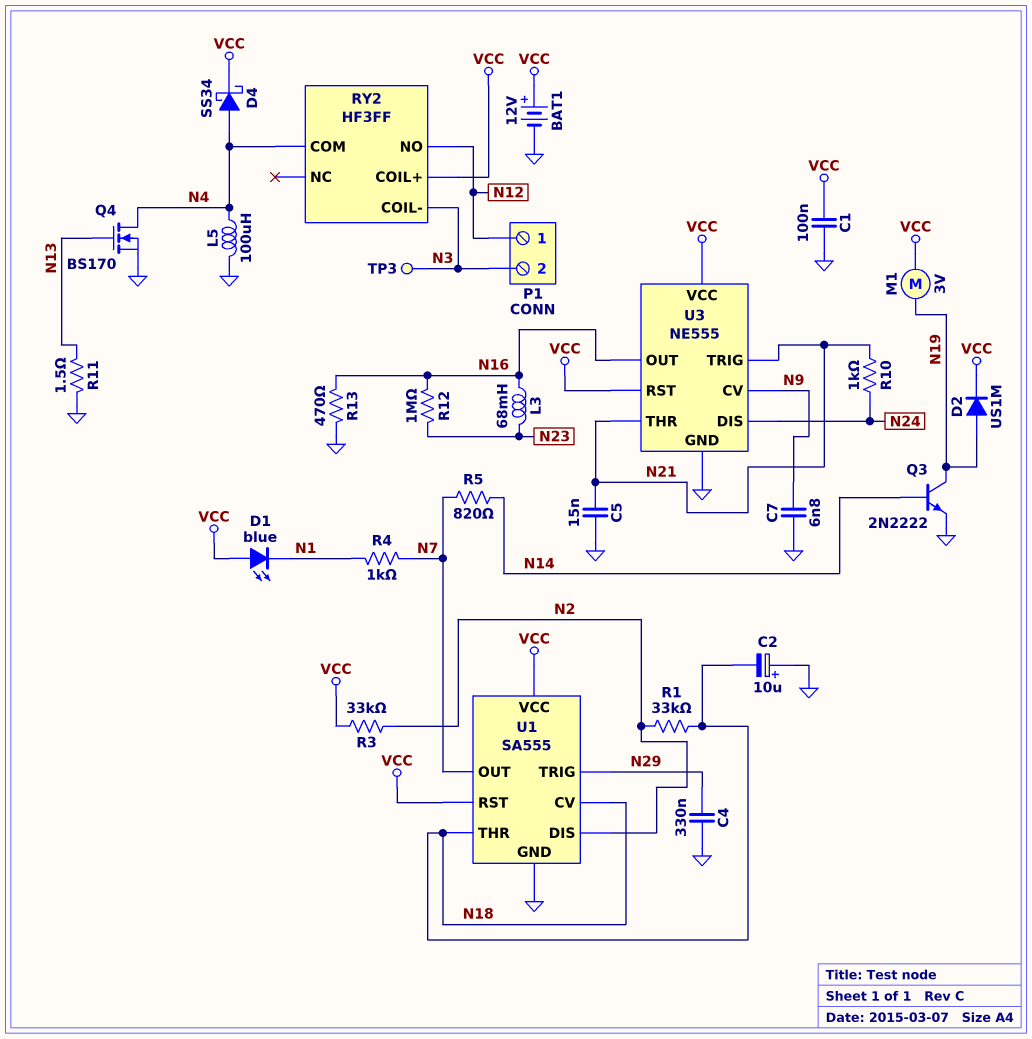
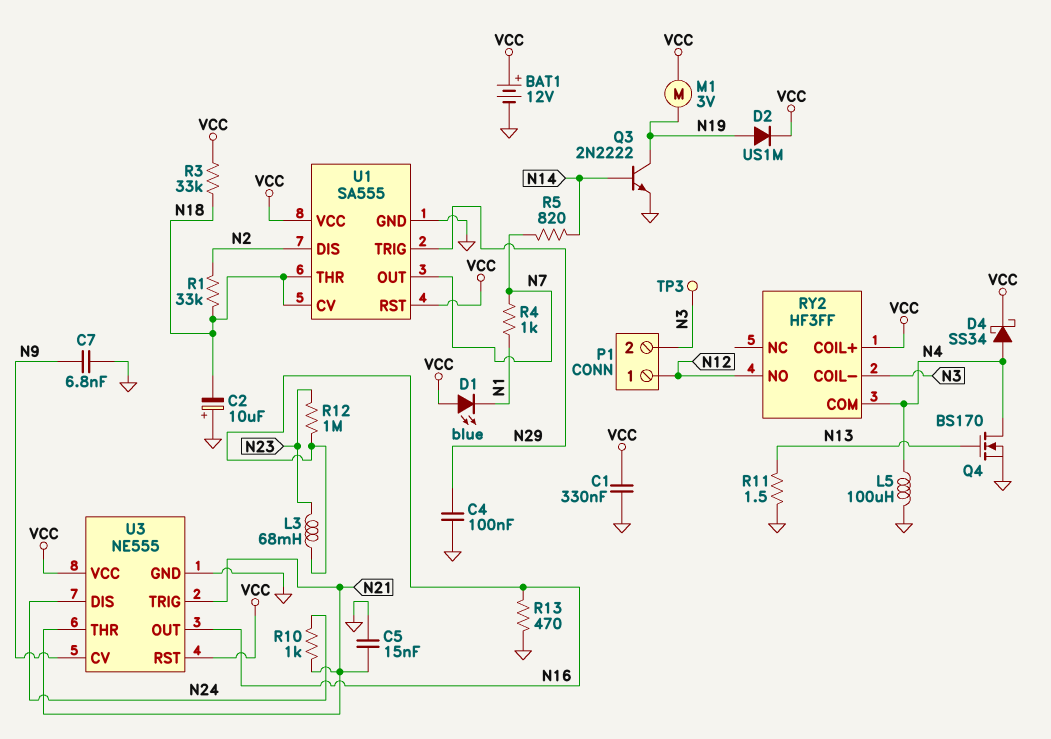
C1: 100nF (GND, VCC) -> 330nF (GND, VCC)
C4: 330nF (GND, N29) -> 100nF (GND, N29)
R3: 33k (N2, VCC) -> 33k (N18, VCC)

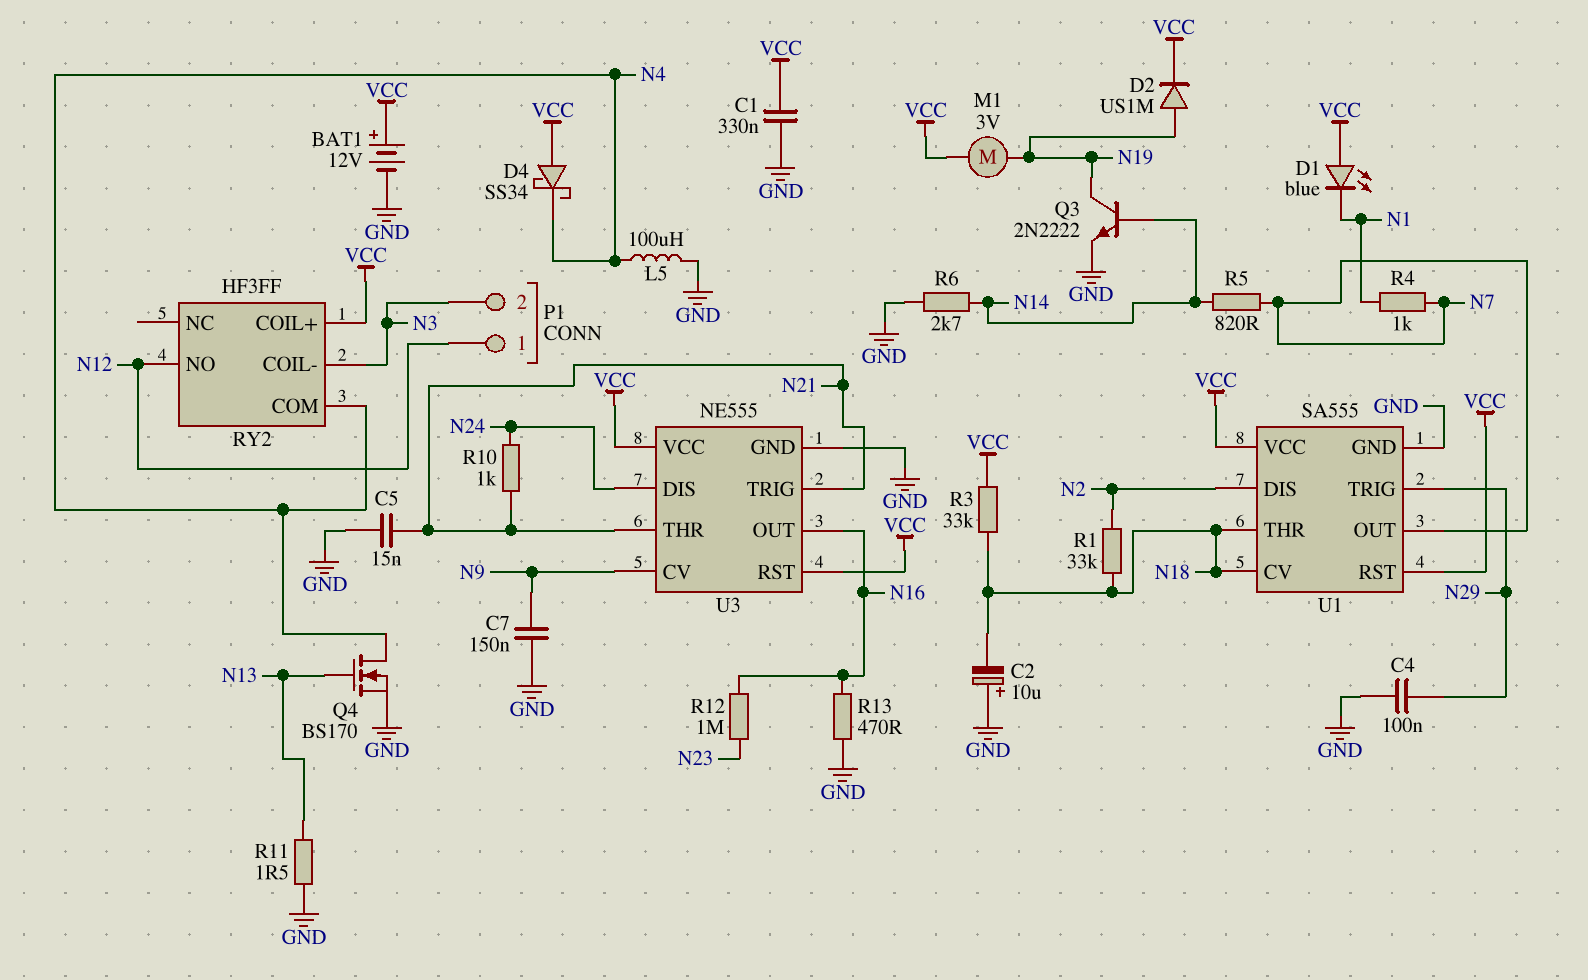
C7: 6.8nF (GND, N9) -> 150nF (GND, N9)
D4: schottky SS34 (A N4, K VCC) -> schottky SS34 (A VCC, K N4)
L3: 68mH (N16, N23) -> none
R6: none -> 2.7k (GND, N14)
TP3: test point (N3) -> none

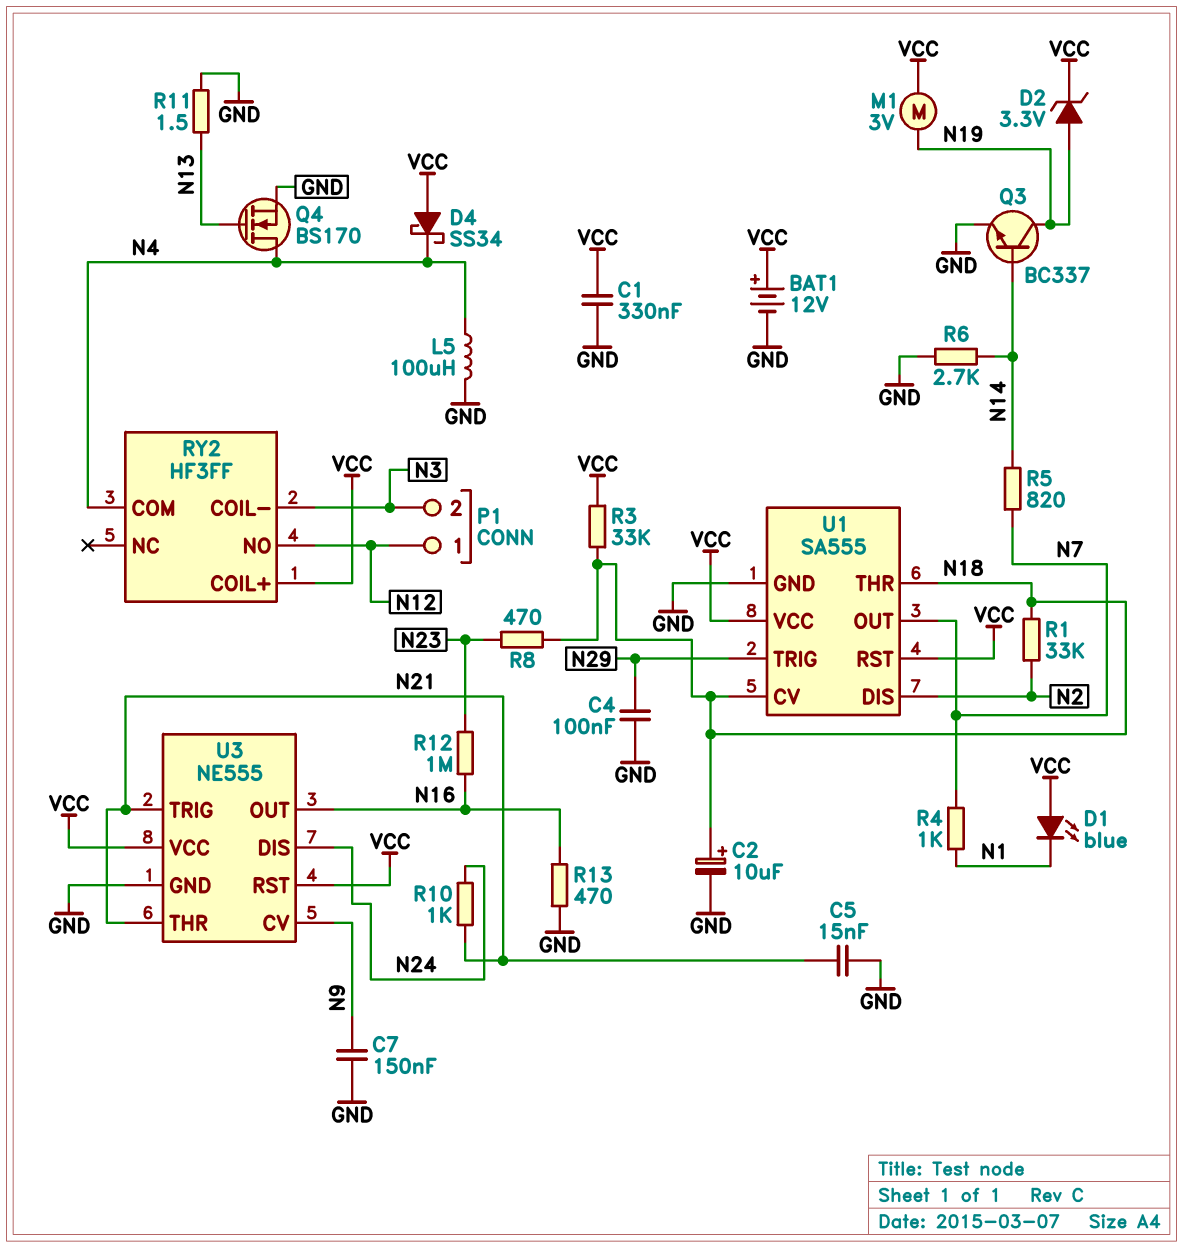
C2: 10uF (plus GND, minus N18) -> 10uF (plus N18, minus GND)
D2: diode US1M (A N19, K VCC) -> zener 3.3V (A N19, K VCC)
Q3: NPN 2N2222 (B N14, C N19, E GND) -> NPN BC337 (B N14, C N19, E GND)
R8: none -> 470 (N18, N23)

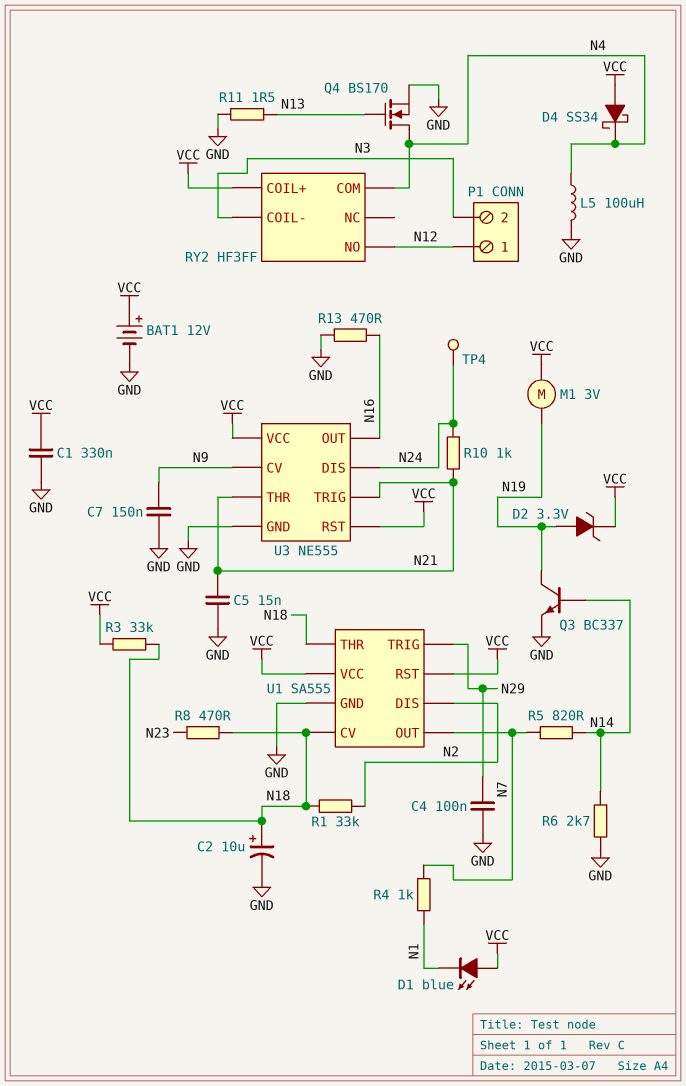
R12: 1M (N16, N23) -> none
TP4: none -> test point (N24)

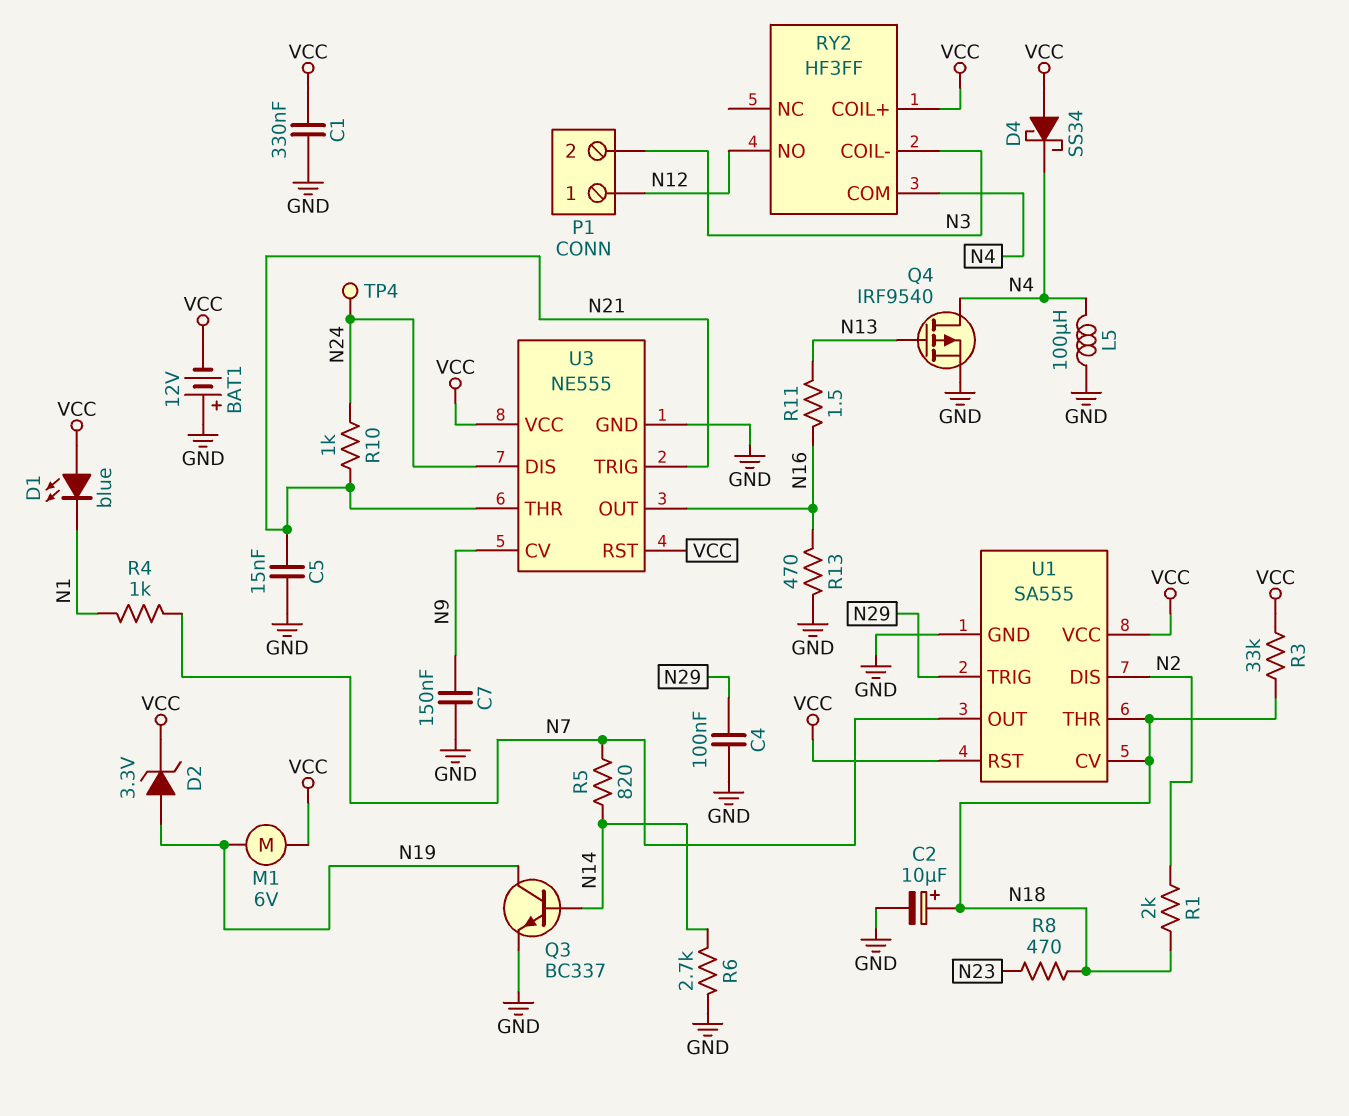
BAT1: 12V (plus VCC, minus GND) -> 12V (plus GND, minus VCC)
M1: motor 3V (N19, VCC) -> motor 6V (N19, VCC)
Q4: NMOS BS170 (G N13, D N4, S GND) -> PMOS IRF9540 (G N13, D N4, S GND)
R1: 33k (N2, N18) -> 2k (N2, N18)
R11: 1.5 (GND, N13) -> 1.5 (N13, N16)

